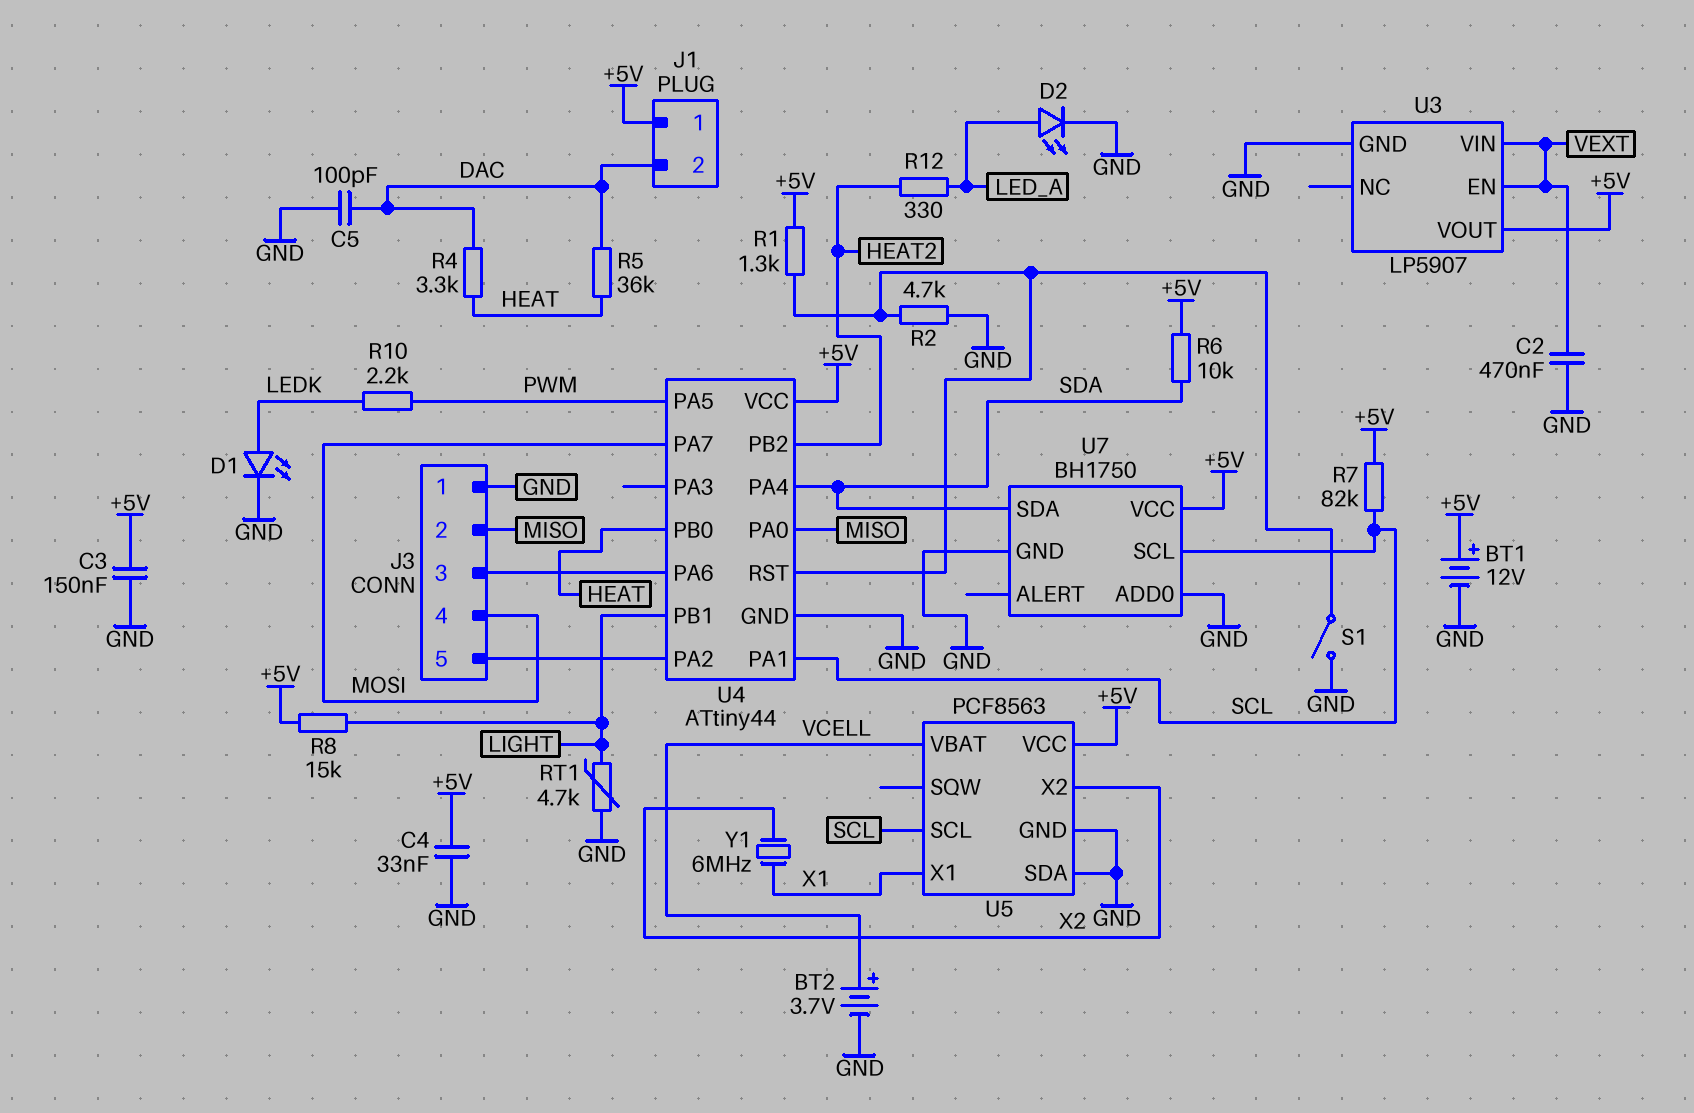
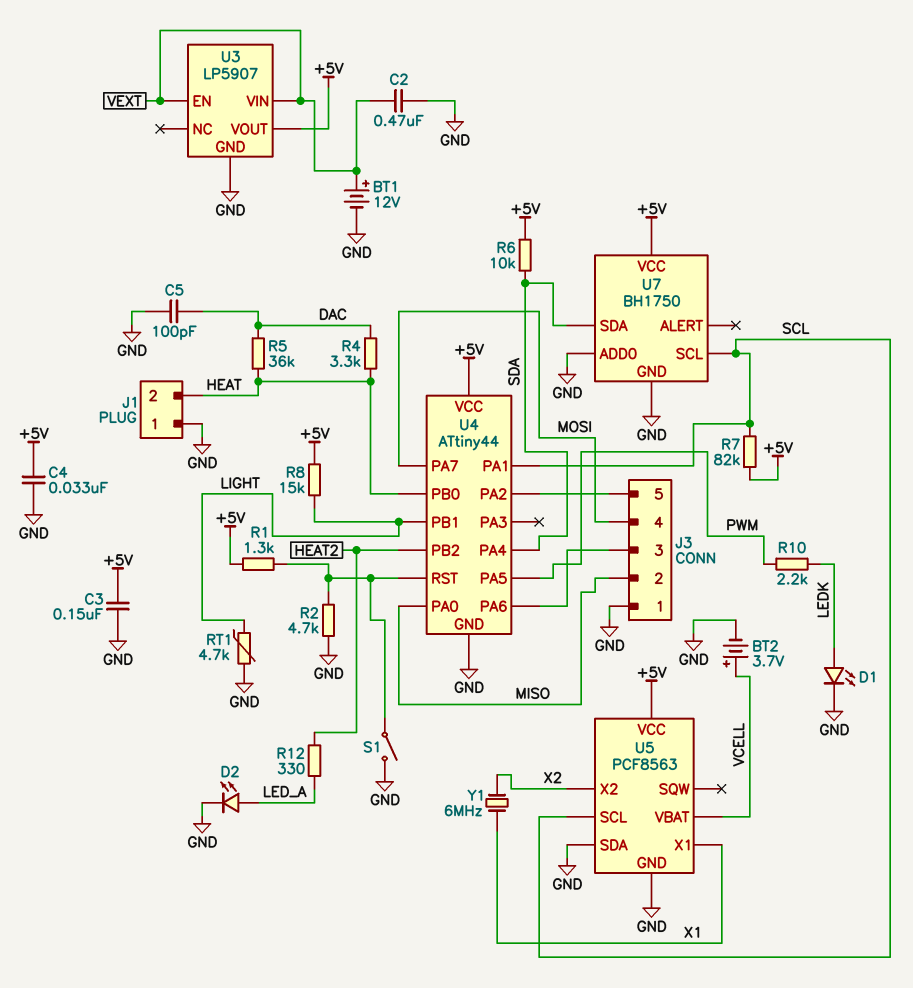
BT1: 12V (plus +5V, minus GND) -> 12V (plus VEXT, minus GND)
J1 pin 1: +5V -> GND
J1 pin 2: DAC -> HEAT

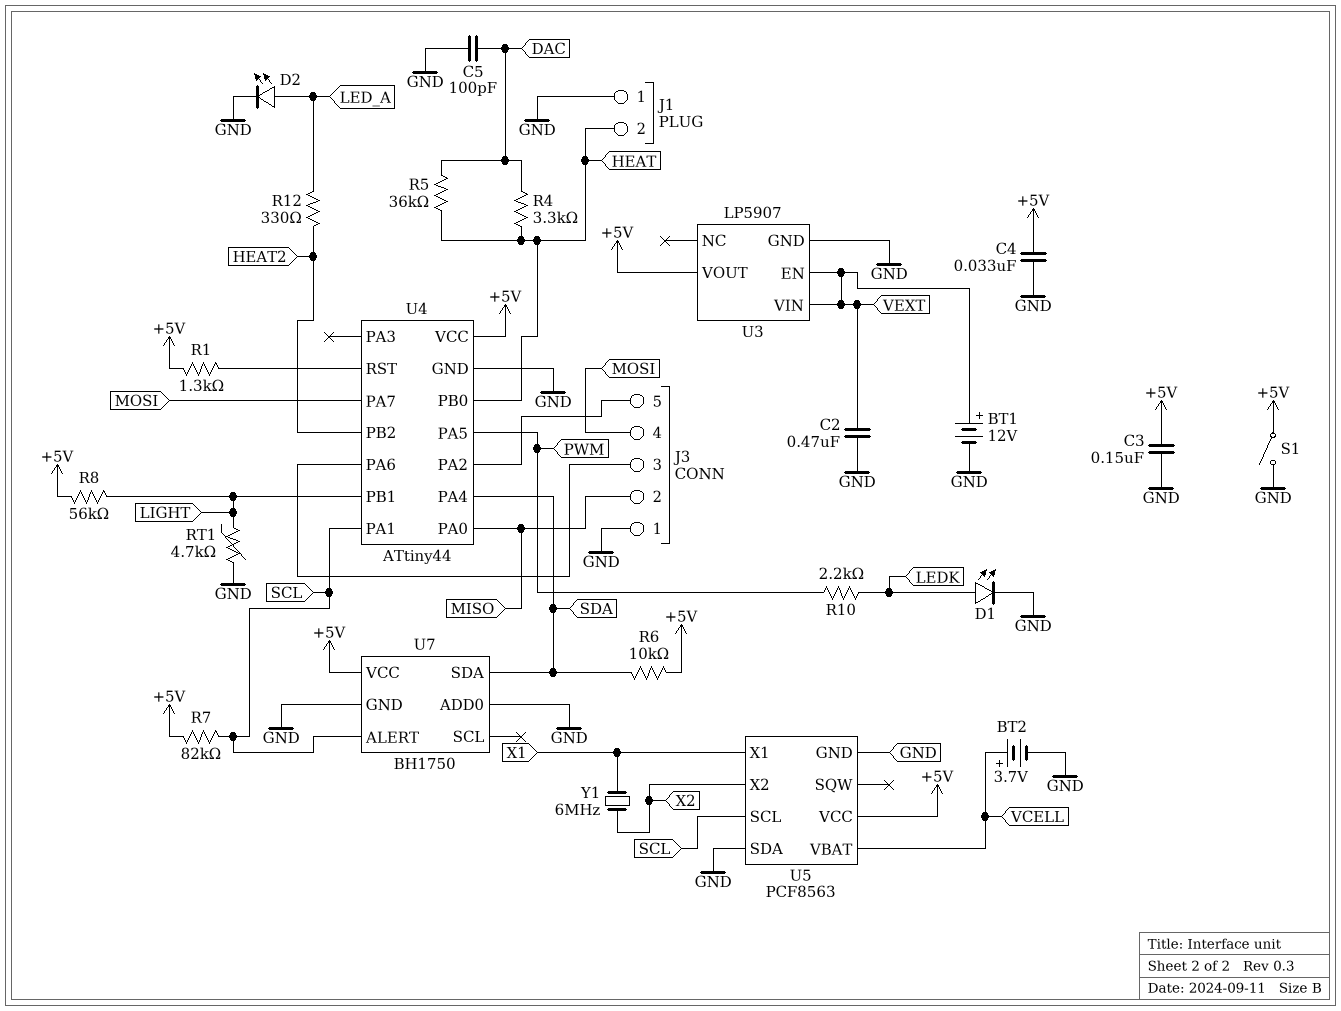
R2: 4.7k (GND, U4/RST) -> none
R8: 15k (+5V, LIGHT) -> 56k (+5V, LIGHT)
S1: switch (GND, U4/RST) -> switch (+5V, GND)
U7 pin ALERT: none -> SCL
U7 pin SCL: SCL -> none

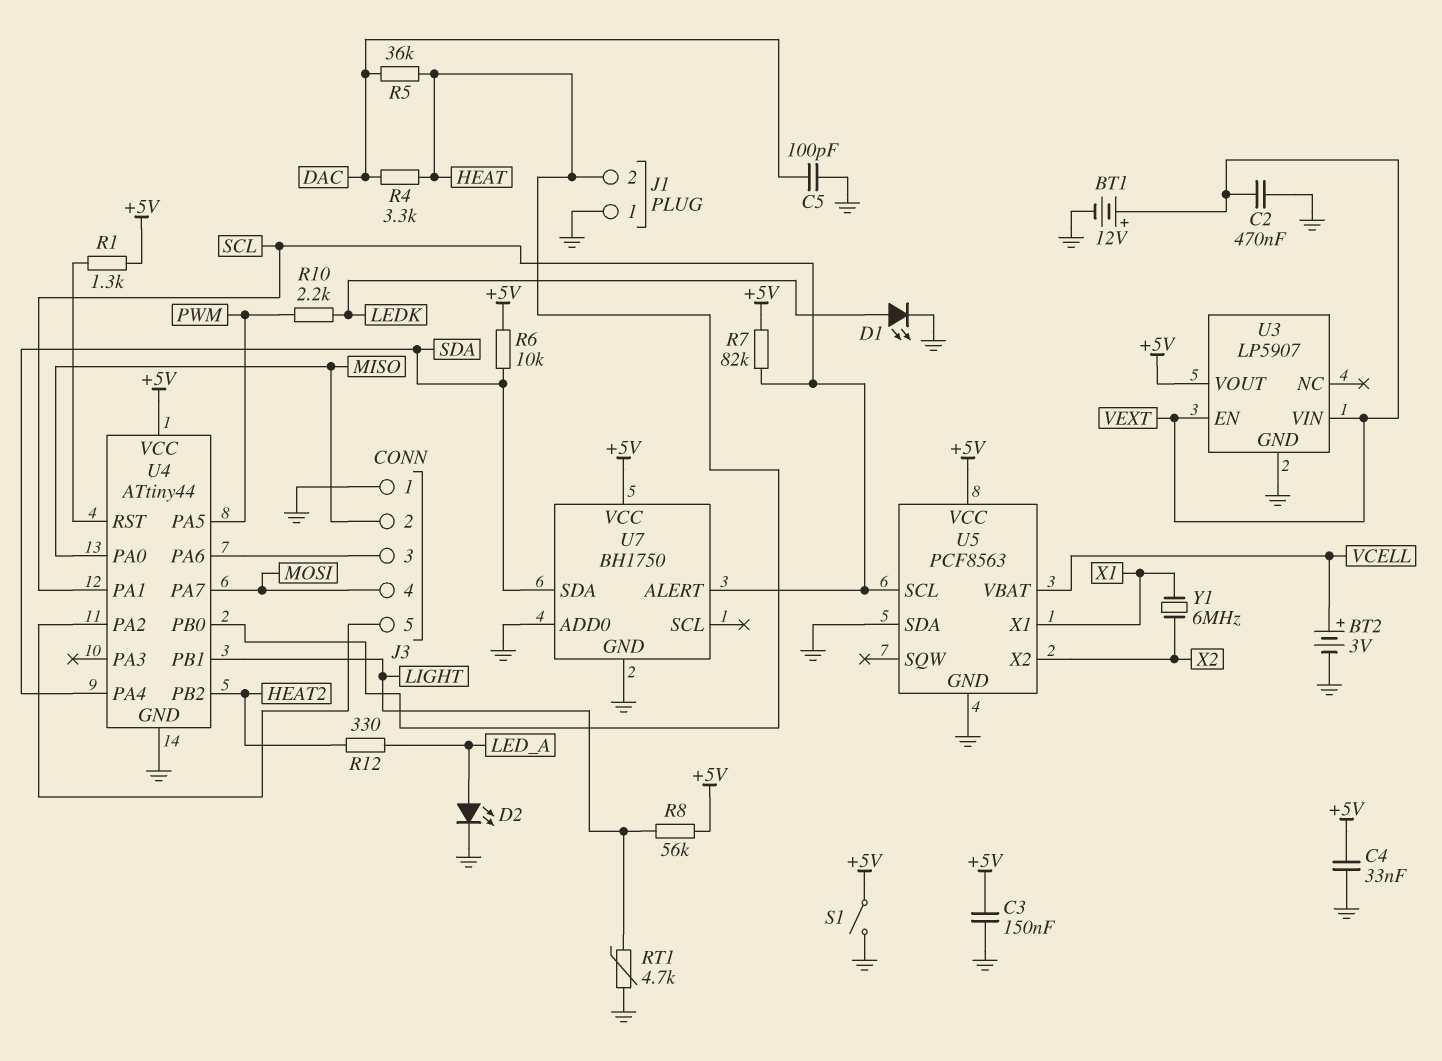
BT2: 3.7V (plus VCELL, minus GND) -> 3V (plus VCELL, minus GND)

